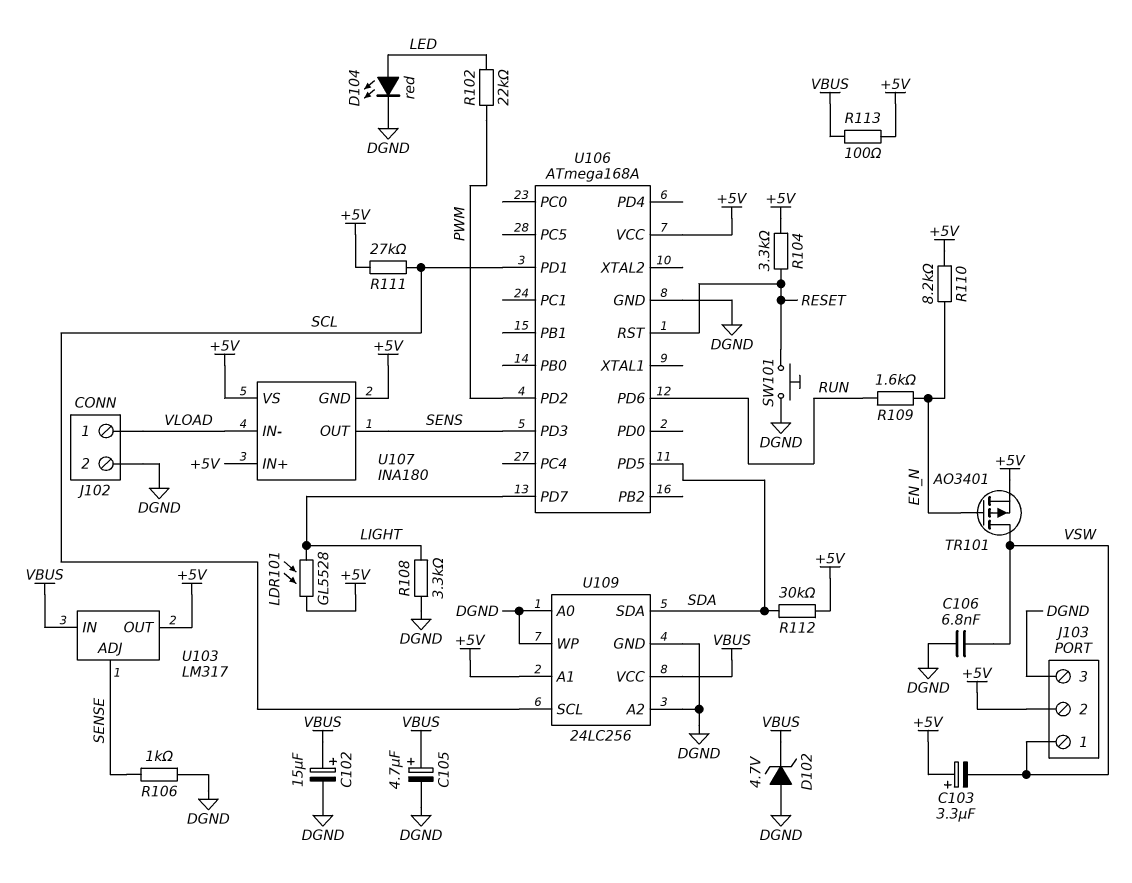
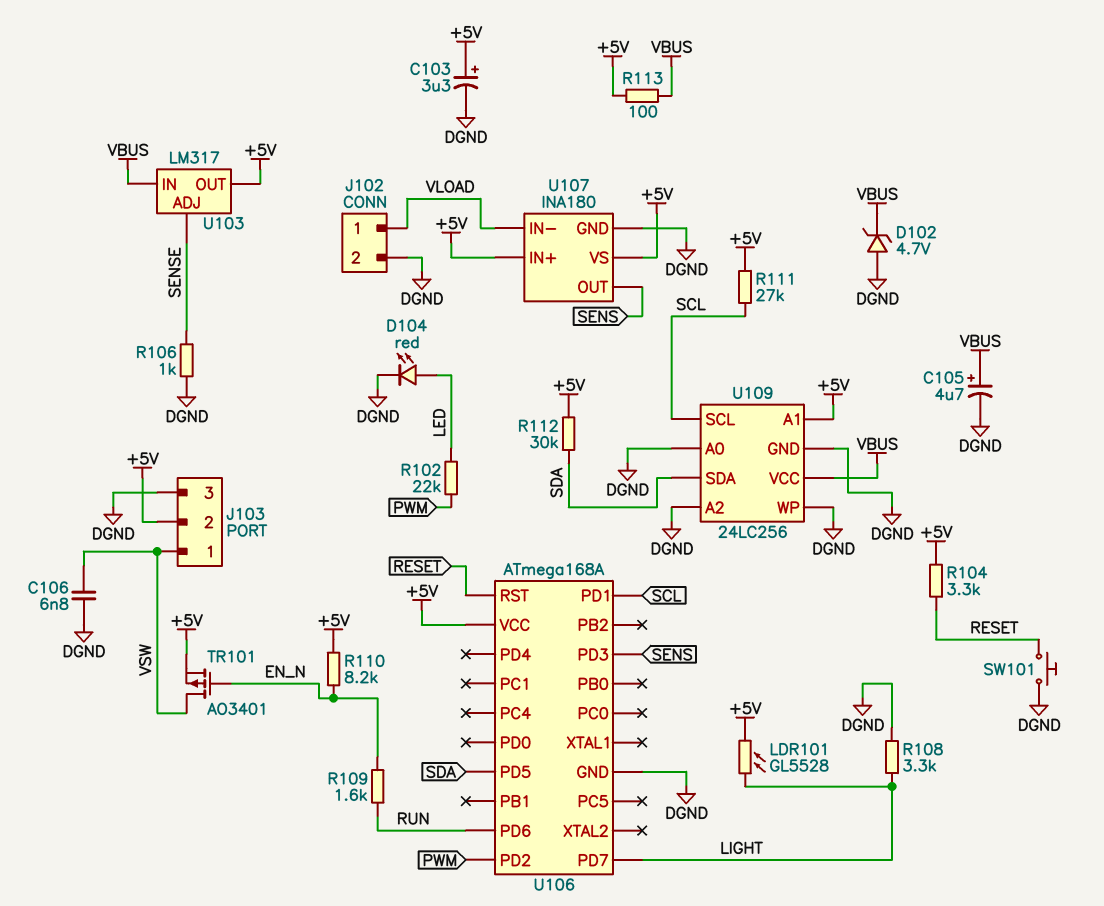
C102: 15uF (plus VBUS, minus DGND) -> none
C103: 3.3uF (plus +5V, minus VSW) -> 3.3uF (plus +5V, minus DGND)
U107 pin GND: +5V -> DGND

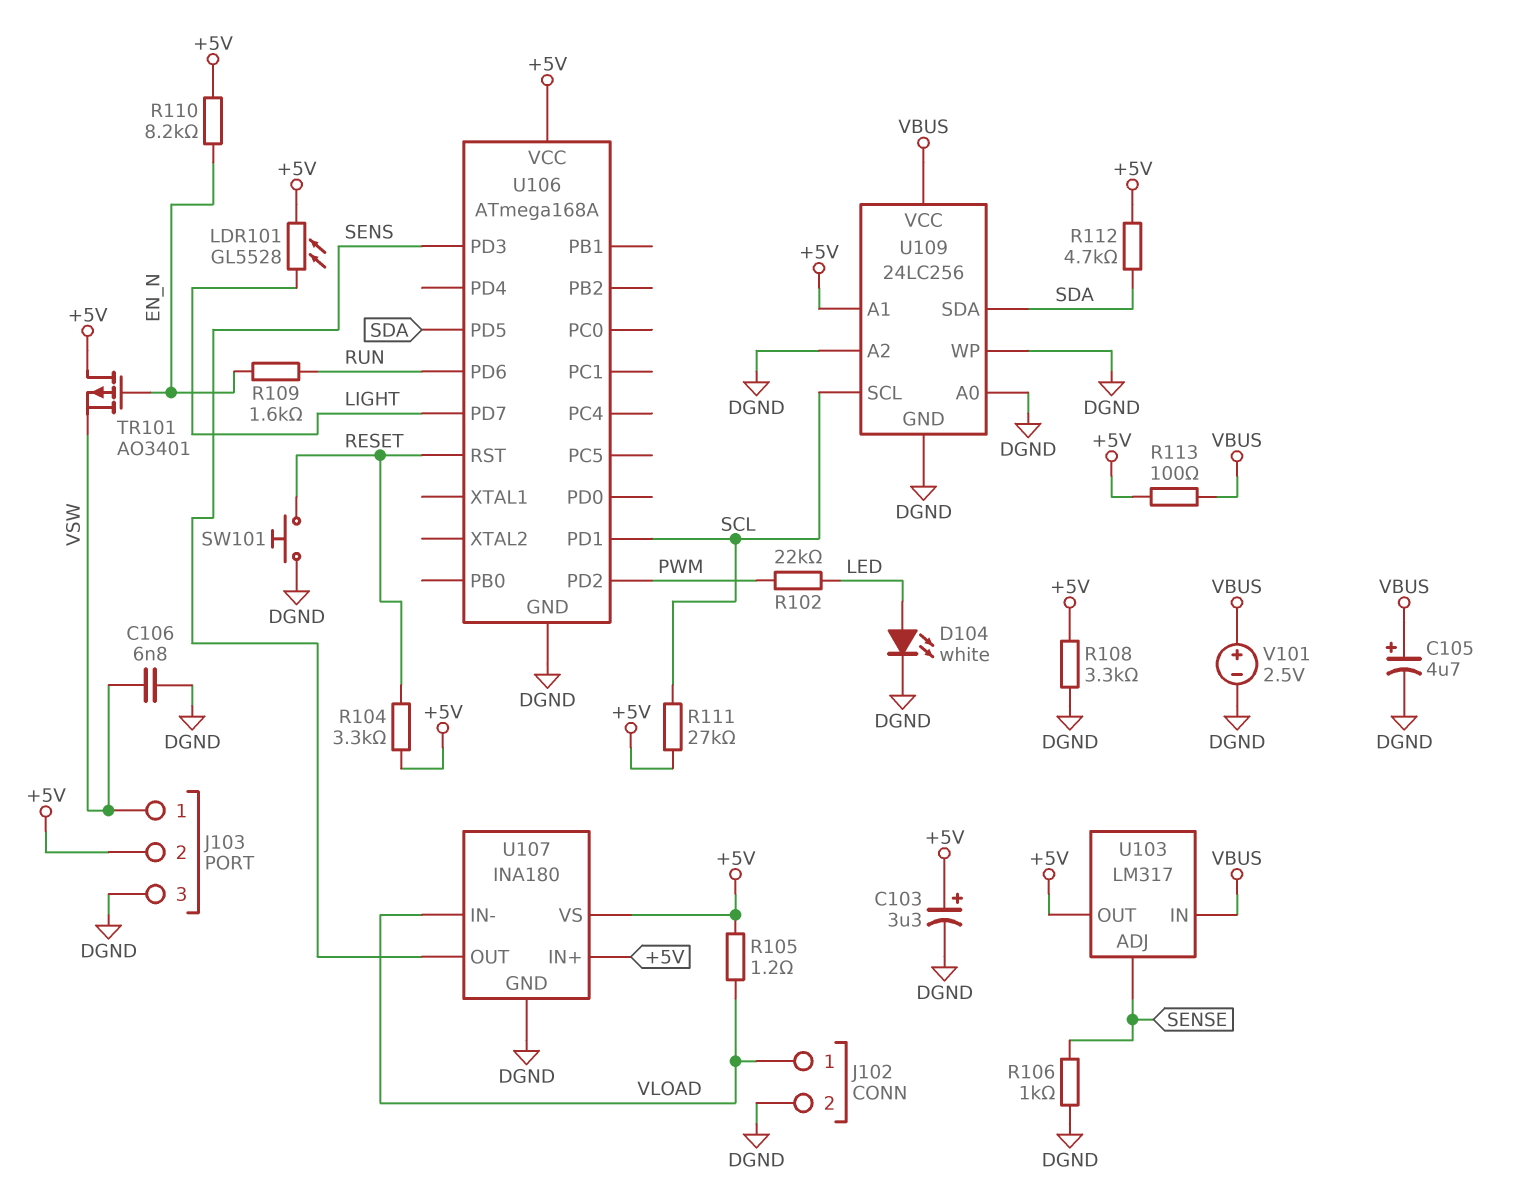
D102: zener 4.7V (A DGND, K VBUS) -> none
D104: LED red (A LED, K DGND) -> LED white (A LED, K DGND)
R105: none -> 1.2 (+5V, VLOAD)
R108: 3.3k (DGND, LIGHT) -> 3.3k (+5V, DGND)
R112: 30k (+5V, SDA) -> 4.7k (+5V, SDA)
TR101: PMOS AO3401 (G EN_N, D VSW, S +5V) -> PMOS AO3401 (G EN_N, D +5V, S VSW)
V101: none -> 2.5V (plus VBUS, minus DGND)

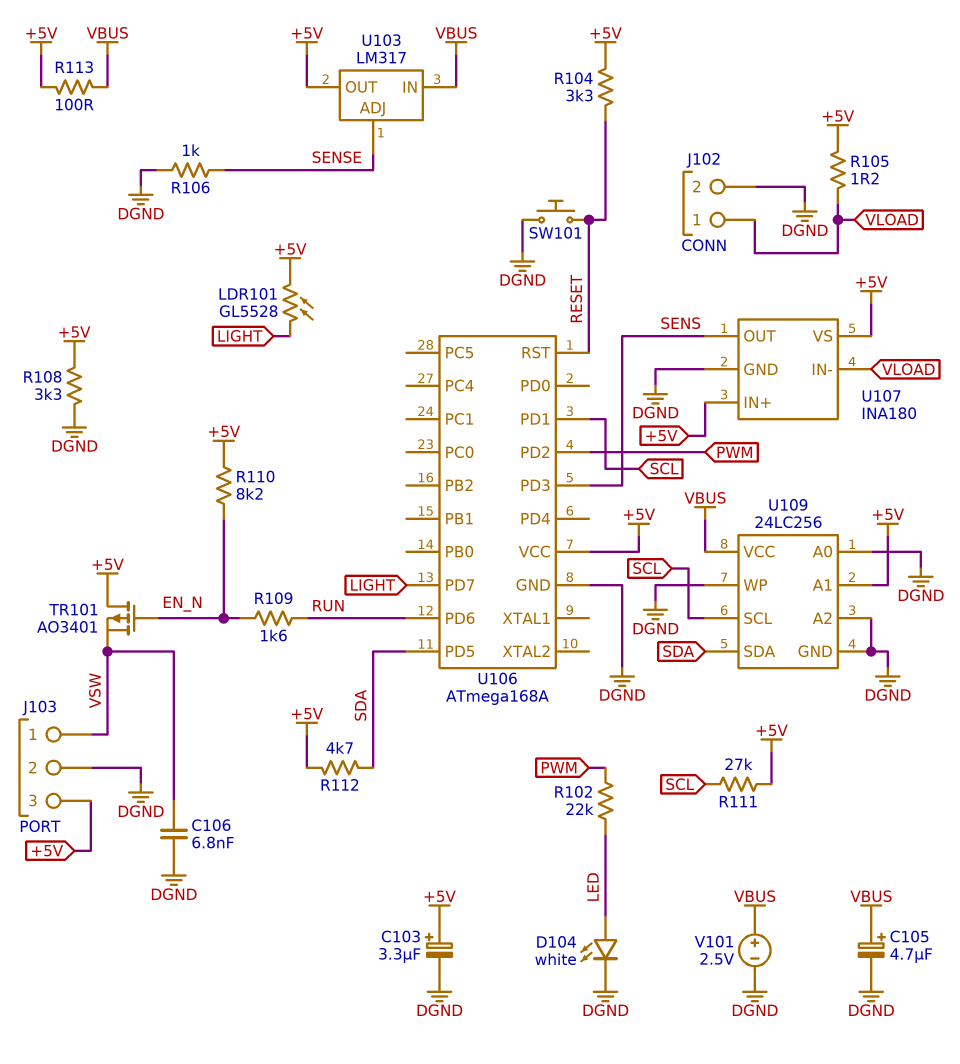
J103 pin 2: +5V -> DGND
J103 pin 3: DGND -> +5V

